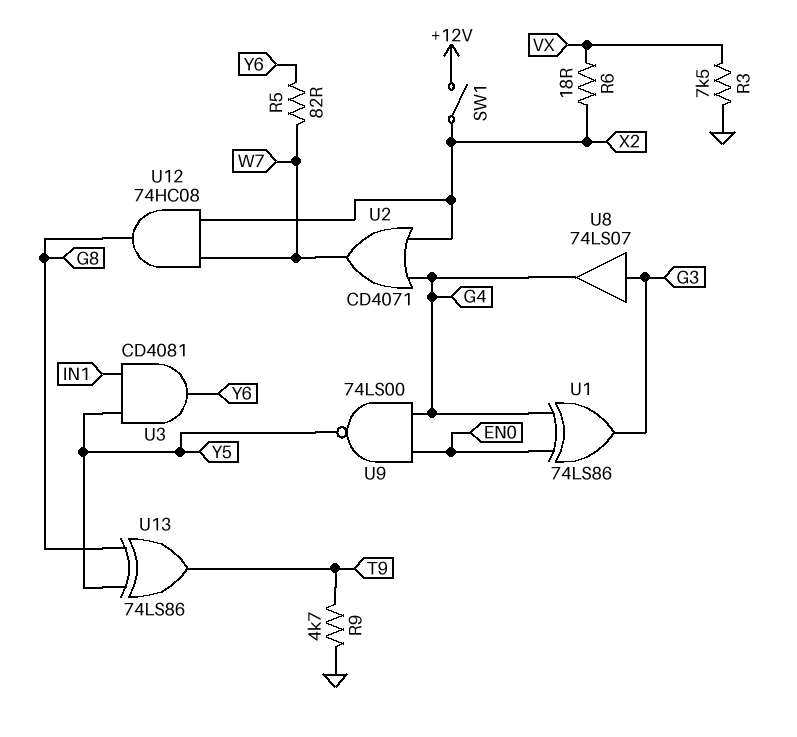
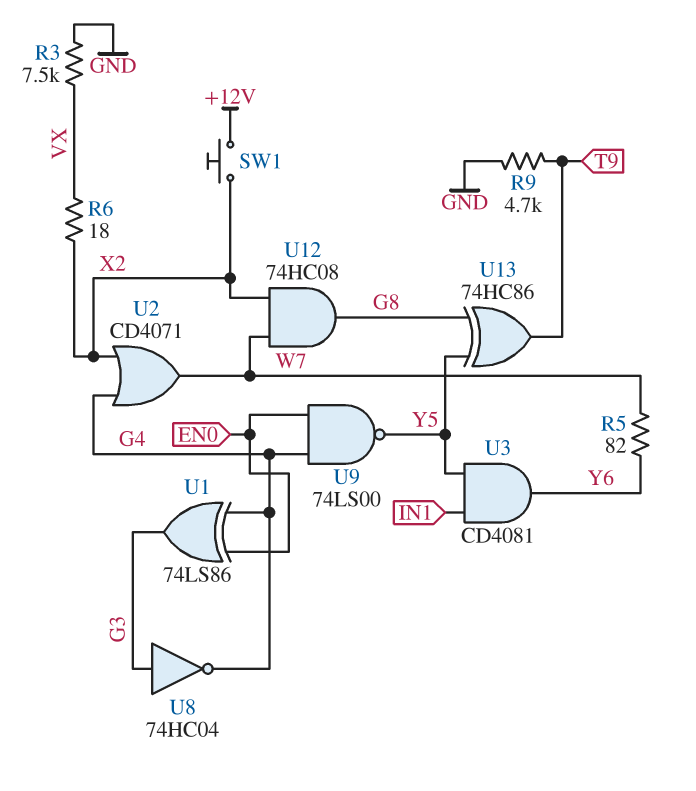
SW1: switch (+12V, X2) -> button (+12V, X2)
U8: buffer 74LS07 (in G3, out G4) -> NOT 74HC04 (in G3, out G4)
U13: XOR 74LS86 (in G8, in Y5, out T9) -> XOR 74HC86 (in G8, in Y5, out T9)

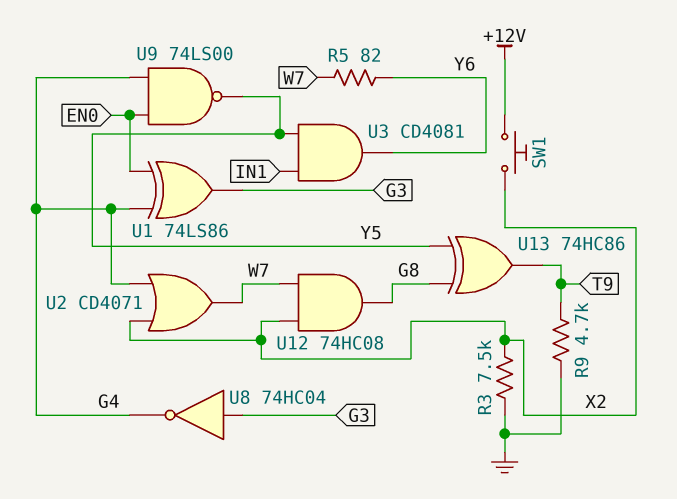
R3: 7.5k (GND, VX) -> 7.5k (GND, X2)
R6: 18 (VX, X2) -> none

